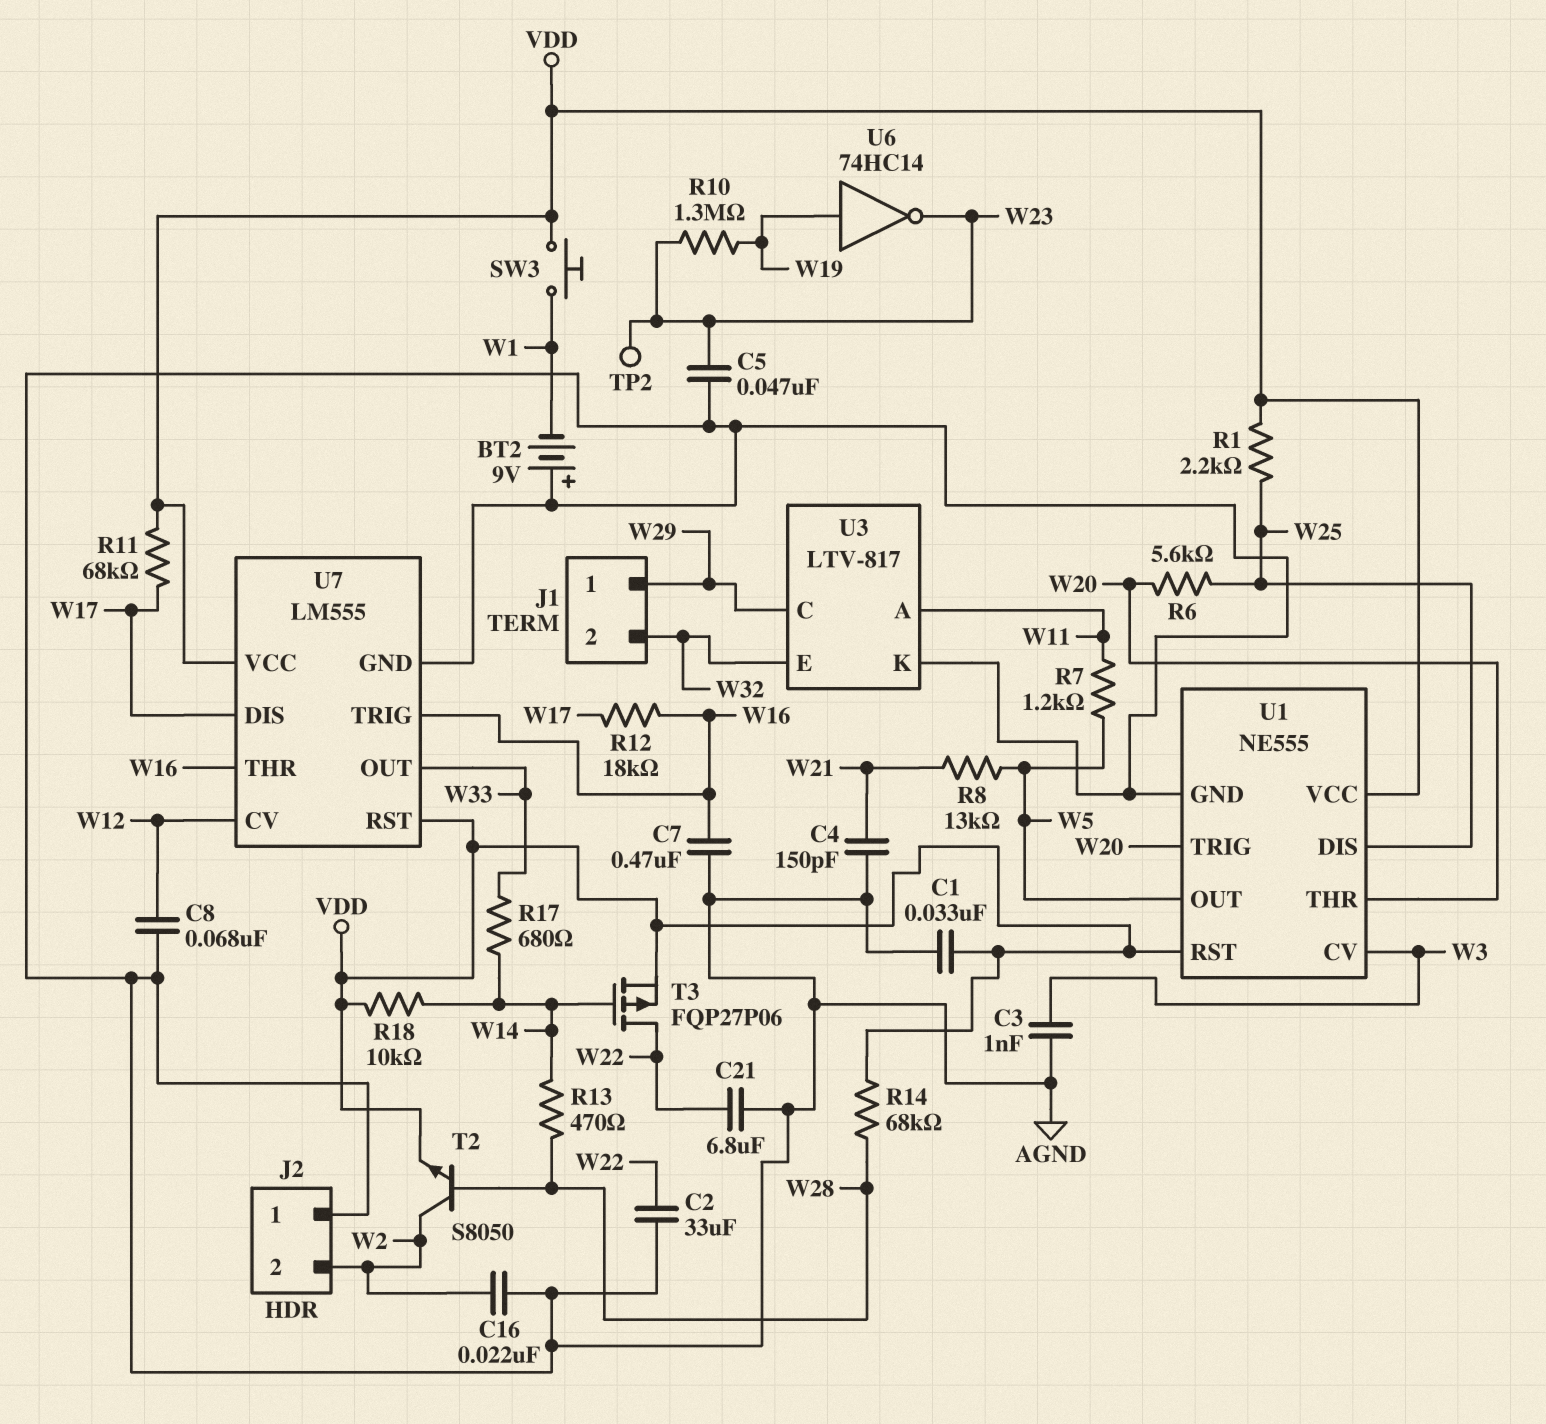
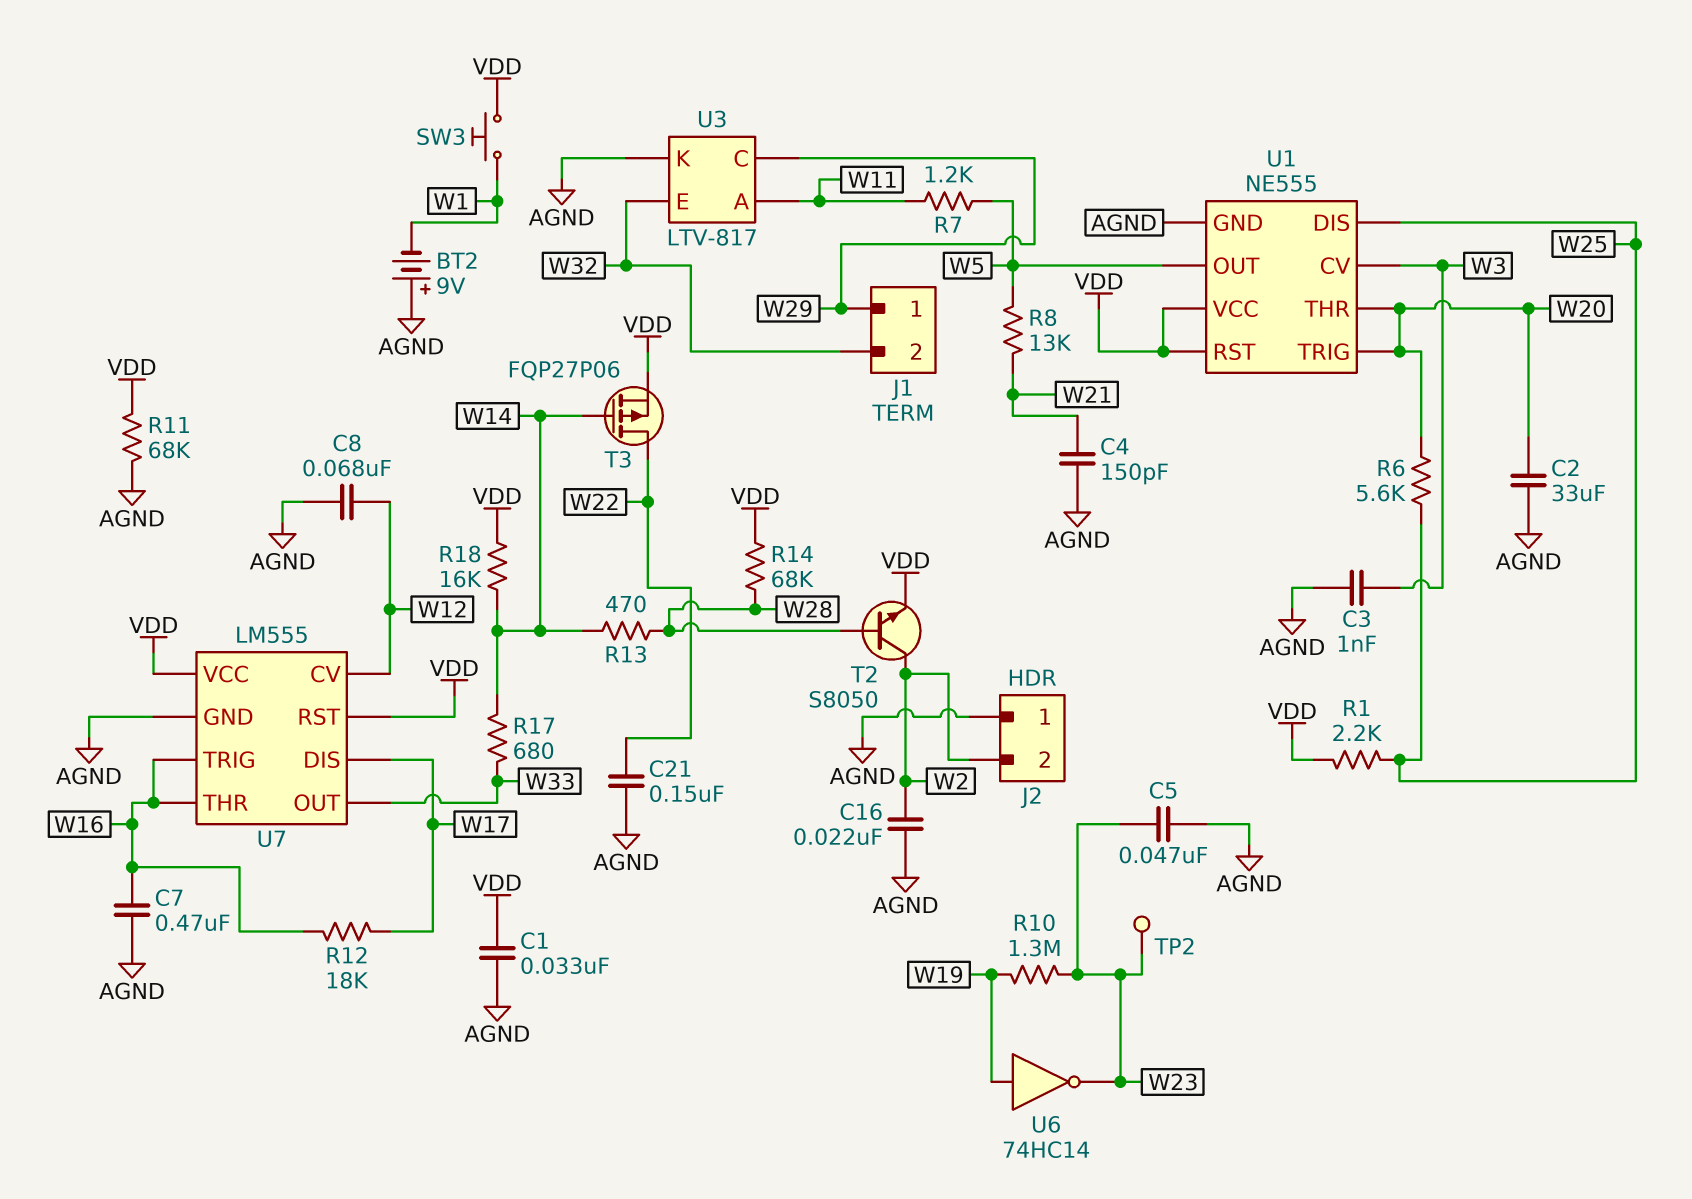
C2: 33uF (AGND, W22) -> 33uF (AGND, W20)
C21: 6.8uF (AGND, W22) -> 150nF (AGND, W22)
R11: 68k (VDD, W17) -> 68k (AGND, VDD)
R18: 10k (VDD, W14) -> 16k (VDD, W14)

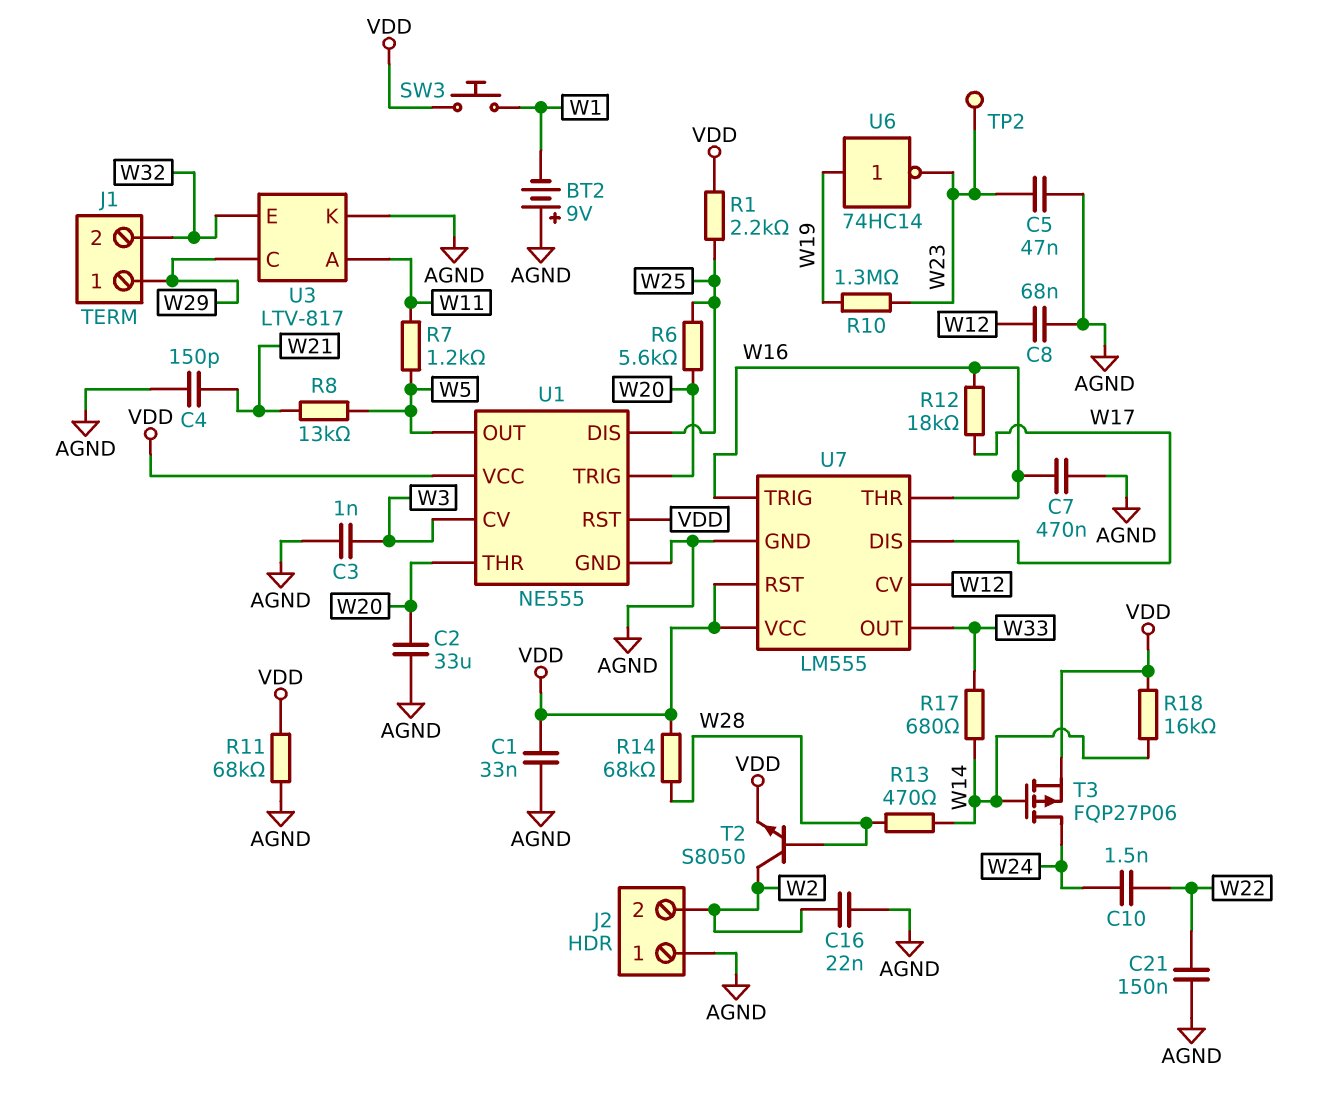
C10: none -> 1.5nF (W22, W24)
T3: PMOS FQP27P06 (G W14, D W22, S VDD) -> PMOS FQP27P06 (G W14, D W24, S VDD)

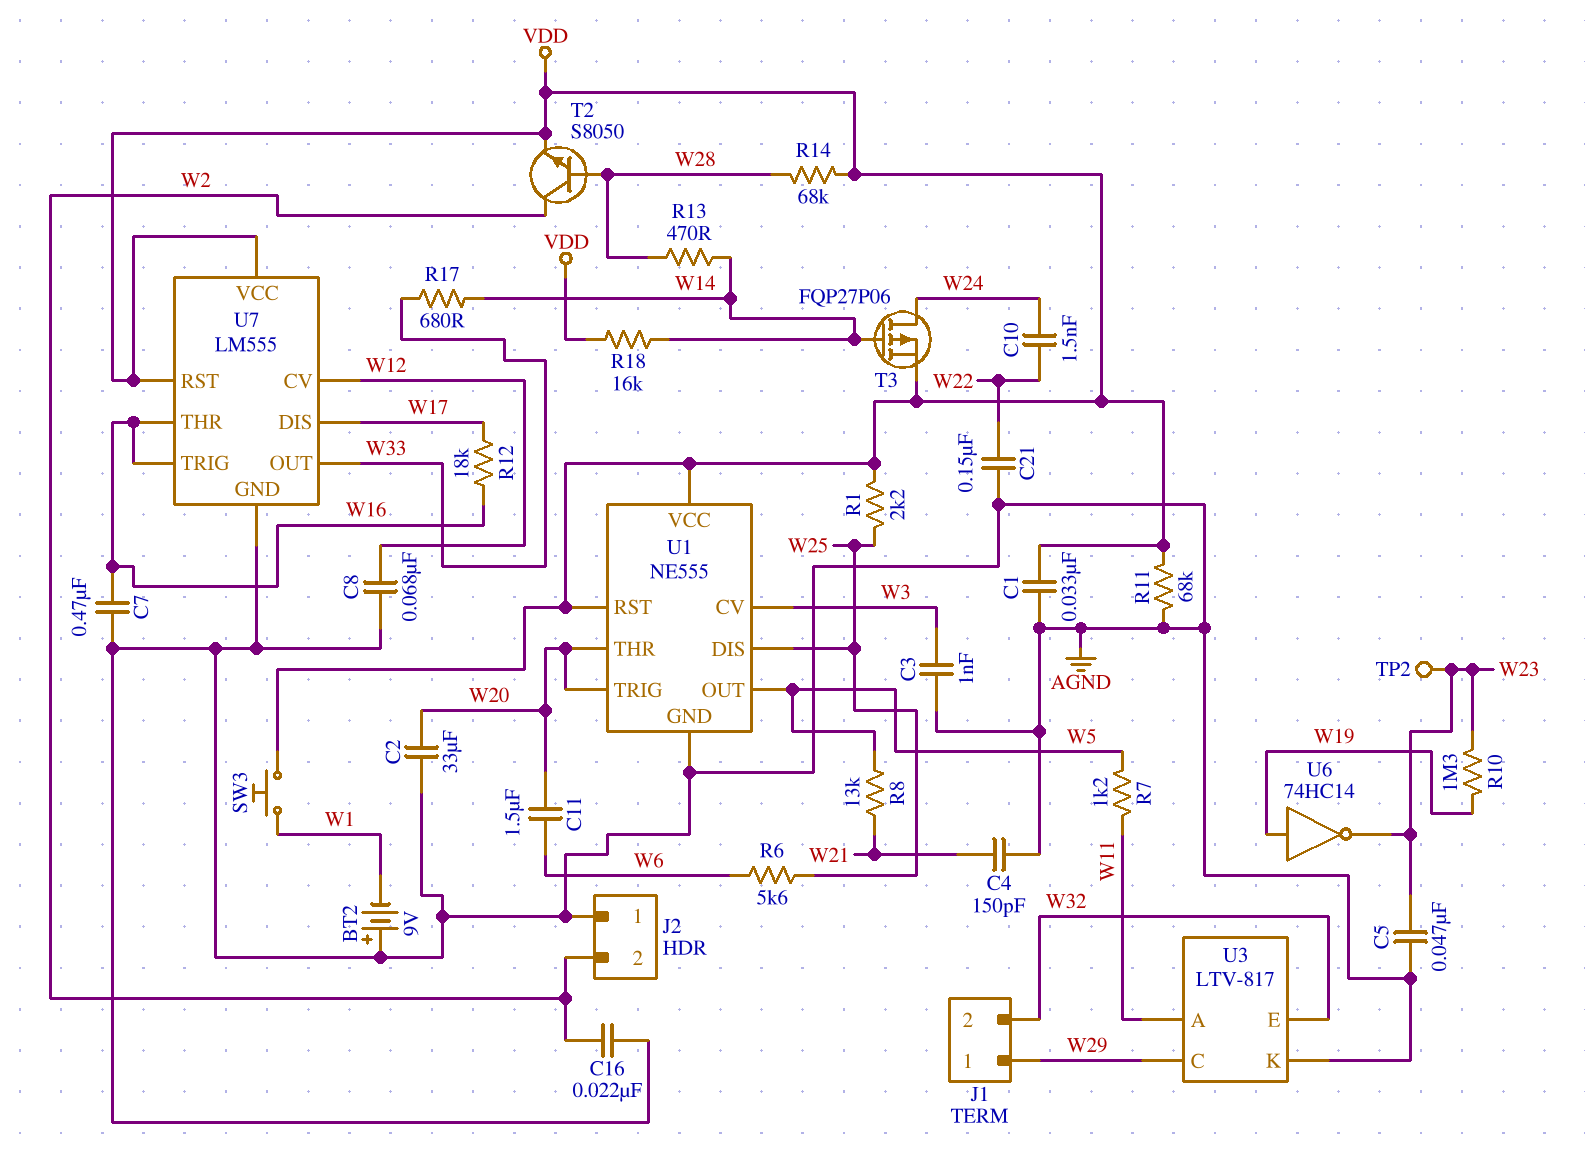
C11: none -> 1.5uF (W6, W20)
R6: 5.6k (W20, W25) -> 5.6k (W6, W25)

